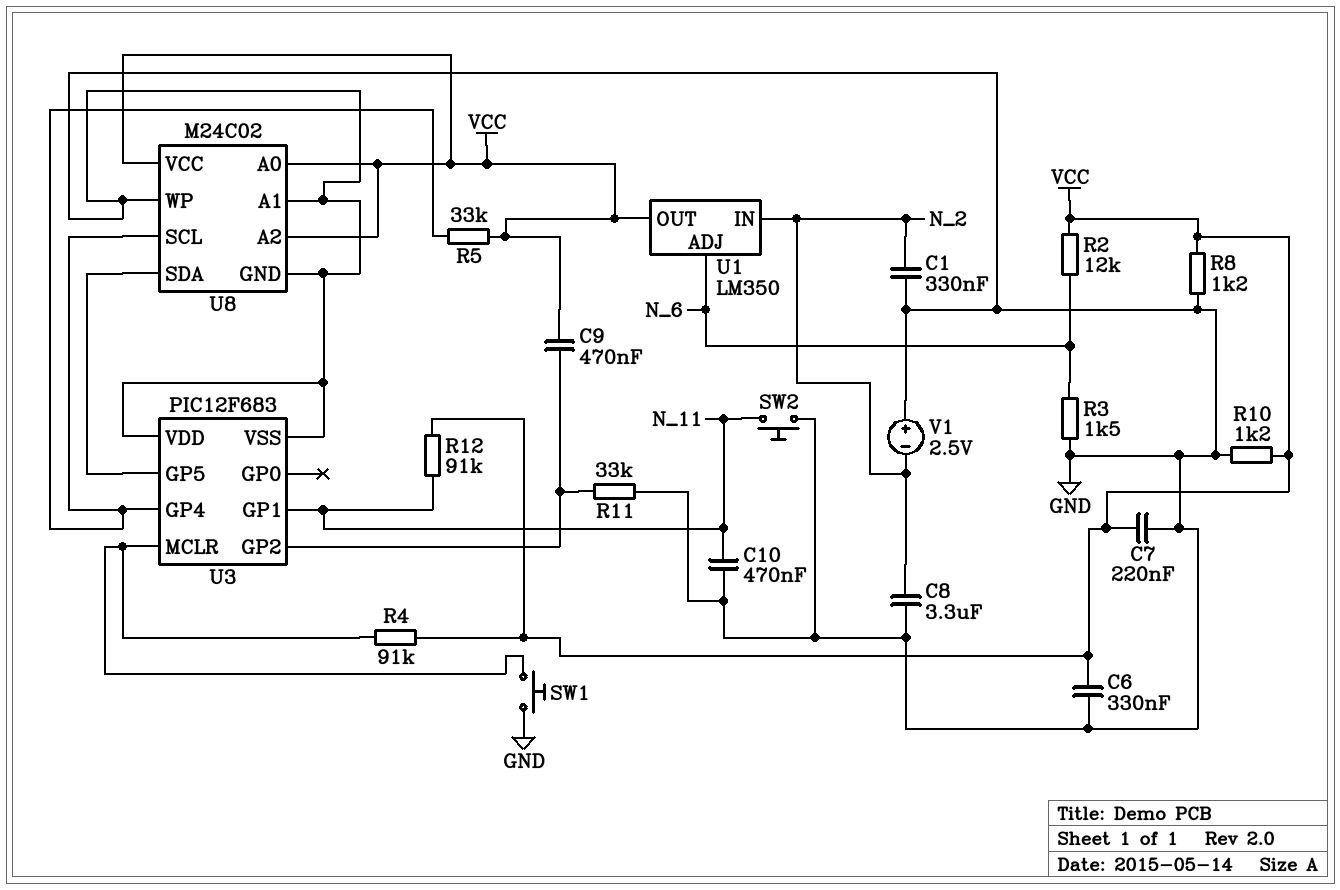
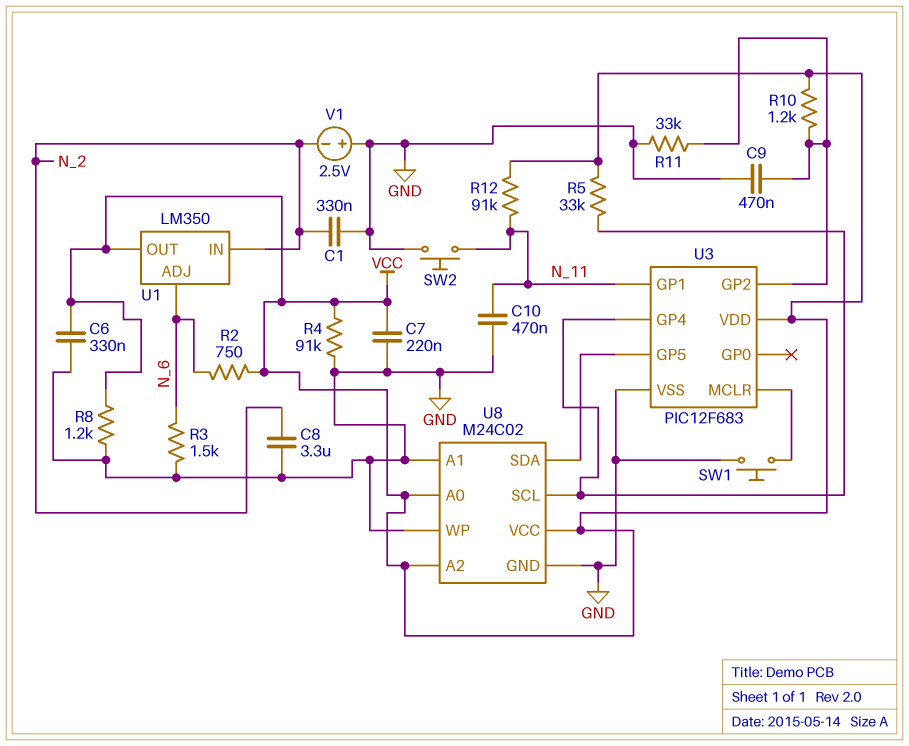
C9: 470nF (U3/GP2, VCC) -> 470nF (GND, U3/GP2)
R2: 12k (N_6, VCC) -> 750 (N_6, VCC)
R4: 91k (U3/MCLR, VCC) -> 91k (GND, VCC)
R10: 1.2k (GND, VCC) -> 1.2k (U3/GP2, VCC)
U3 pin VDD: GND -> VCC

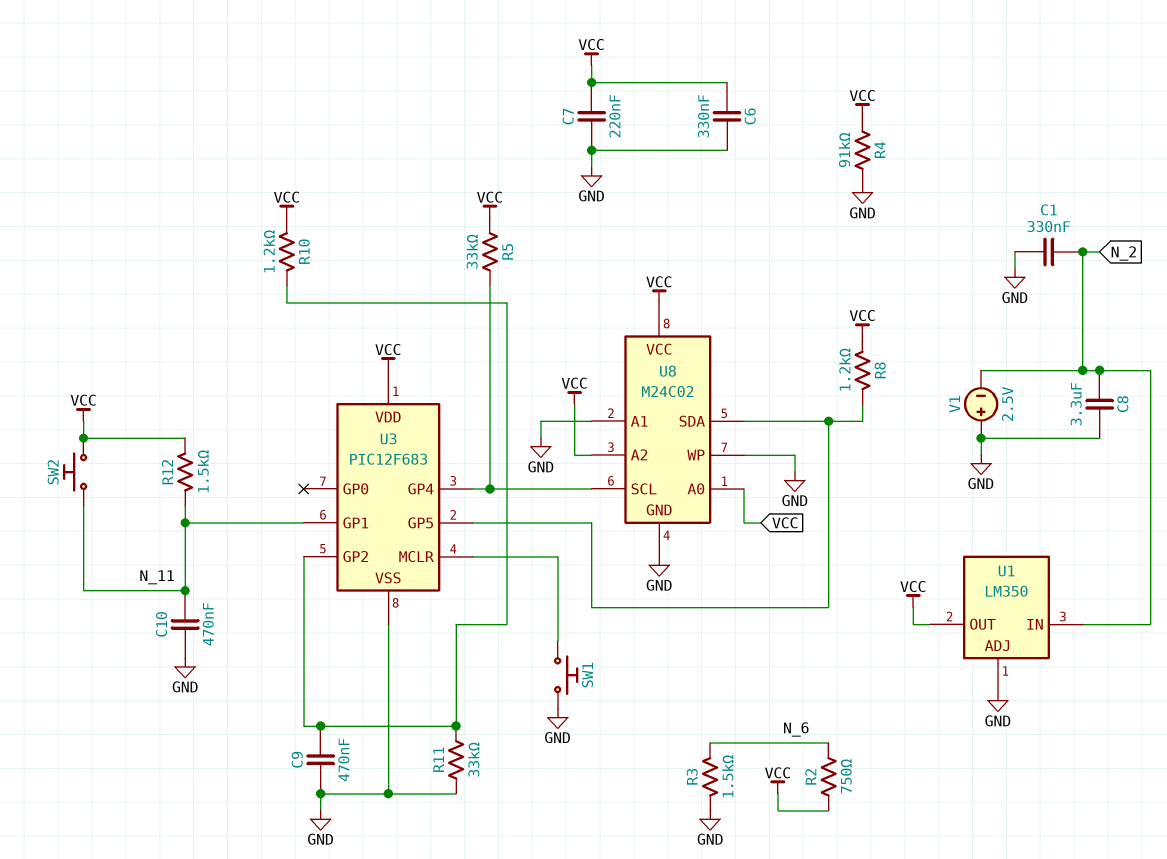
R8: 1.2k (GND, VCC) -> 1.2k (U3/GP5, VCC)
R12: 91k (N_11, VCC) -> 1.5k (N_11, VCC)
SW2: button (GND, N_11) -> button (N_11, VCC)
U1 pin ADJ: N_6 -> GND

